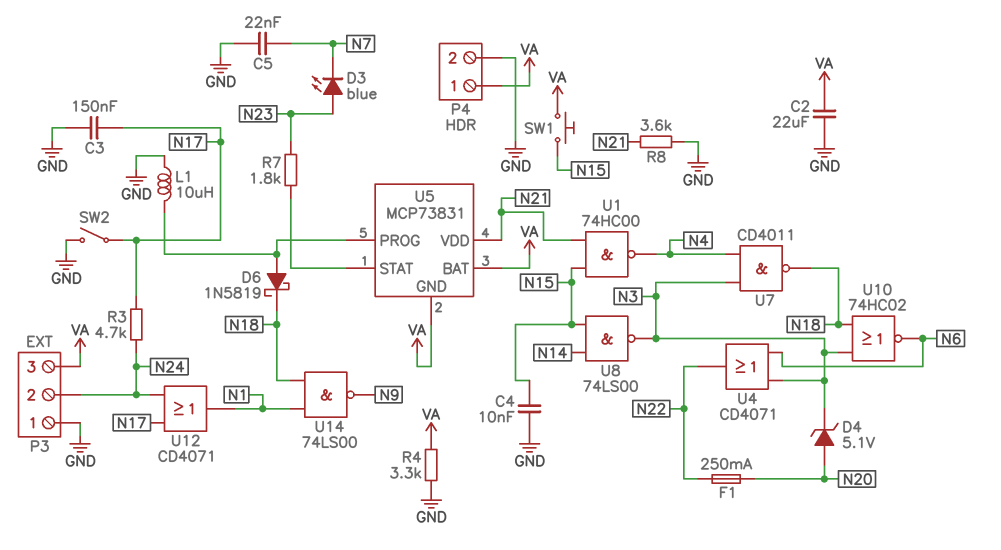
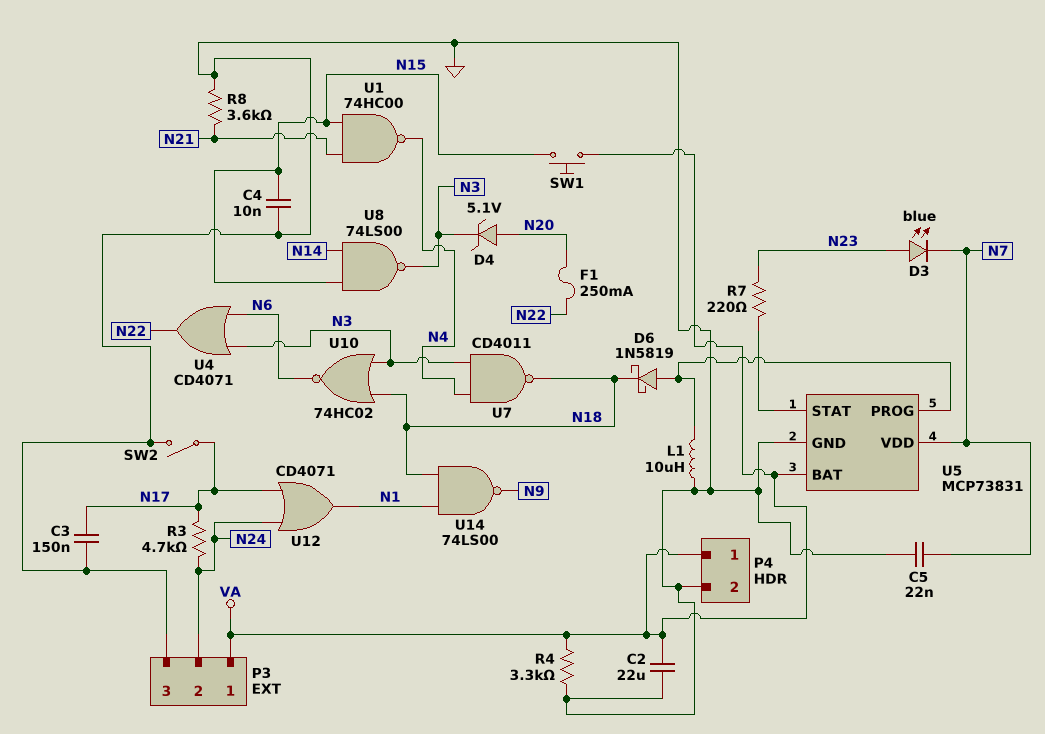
P3 pin 1: GND -> VA
P3 pin 3: VA -> GND
R7: 1.8k (N23, U5/STAT) -> 220 (N23, U5/STAT)
U5 pin GND: VA -> GND
U5 pin VDD: N21 -> N7

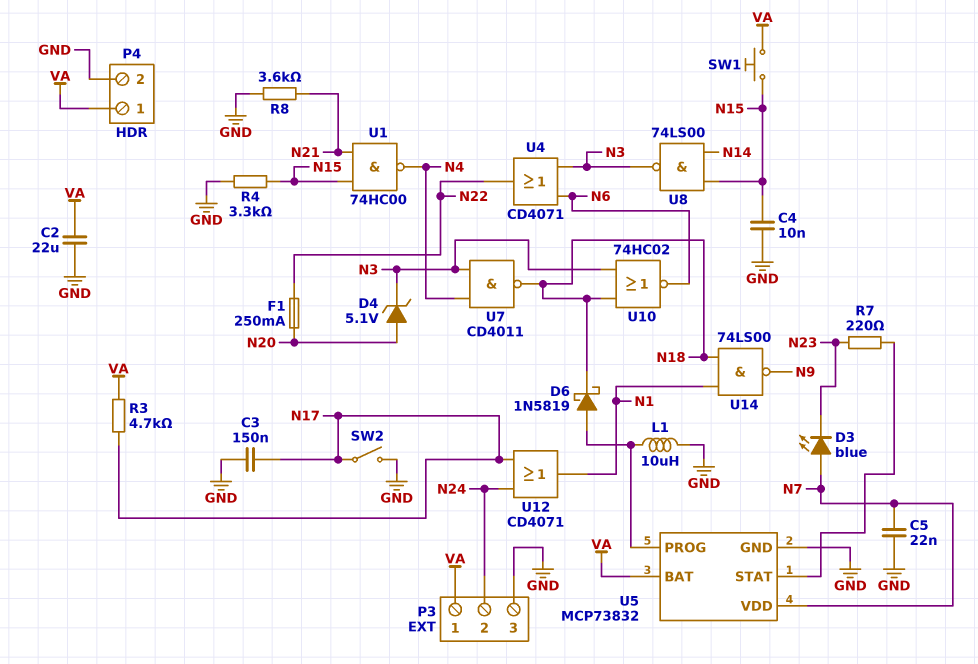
D3: LED blue (A N23, K N7) -> LED blue (A N7, K N23)
R3: 4.7k (N17, N24) -> 4.7k (N17, VA)
R4: 3.3k (GND, VA) -> 3.3k (GND, N15)
U5: MCP73831 -> MCP73832

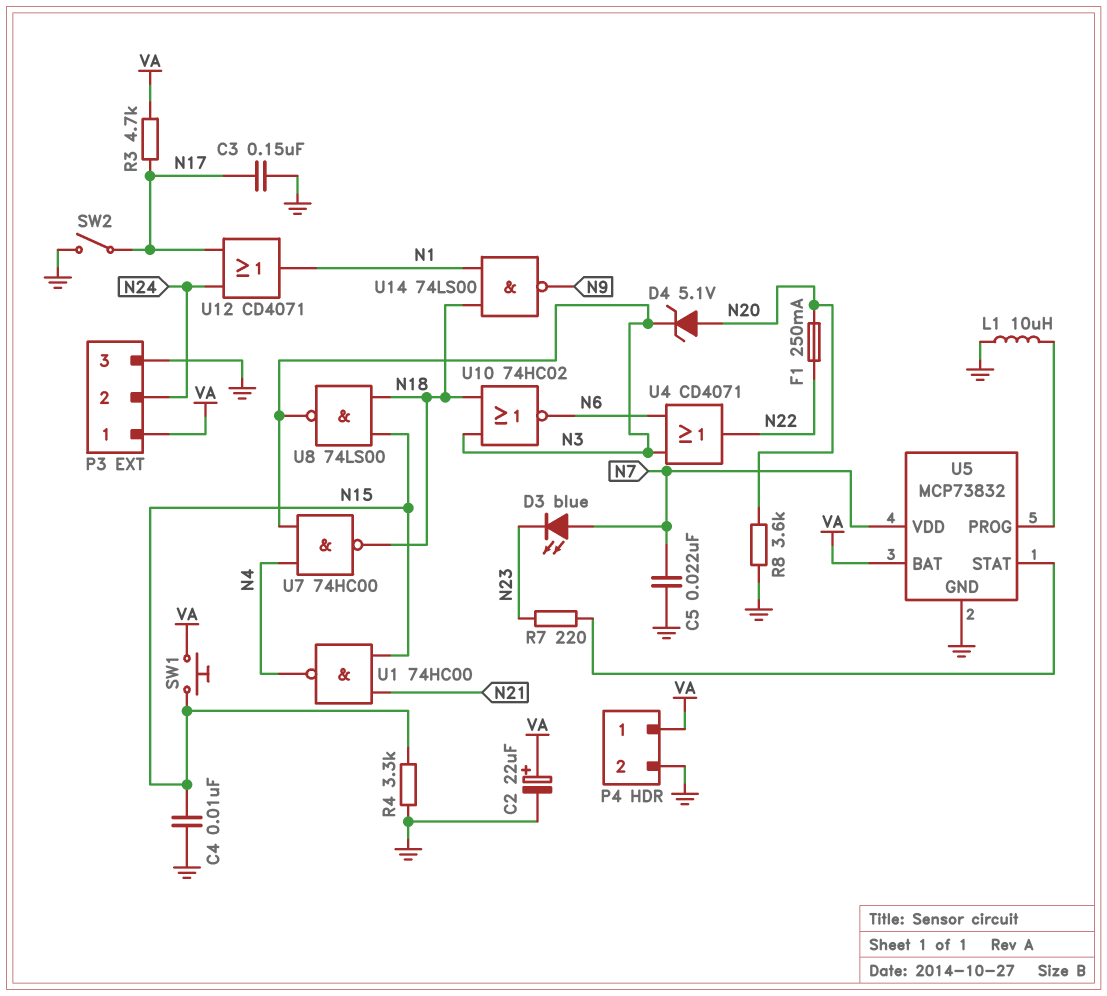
C2: 22uF (GND, VA) -> 22uF (plus VA, minus GND)
D6: schottky 1N5819 (A U5/PROG, K N18) -> none
R8: 3.6k (GND, N21) -> 3.6k (GND, N20)
U7: NAND CD4011 (in N3, in N4, out N18) -> NAND 74HC00 (in N3, in N4, out N18)
U8: NAND 74LS00 (in N14, in N15, out N3) -> NAND 74LS00 (in N15, in N18, out N3)

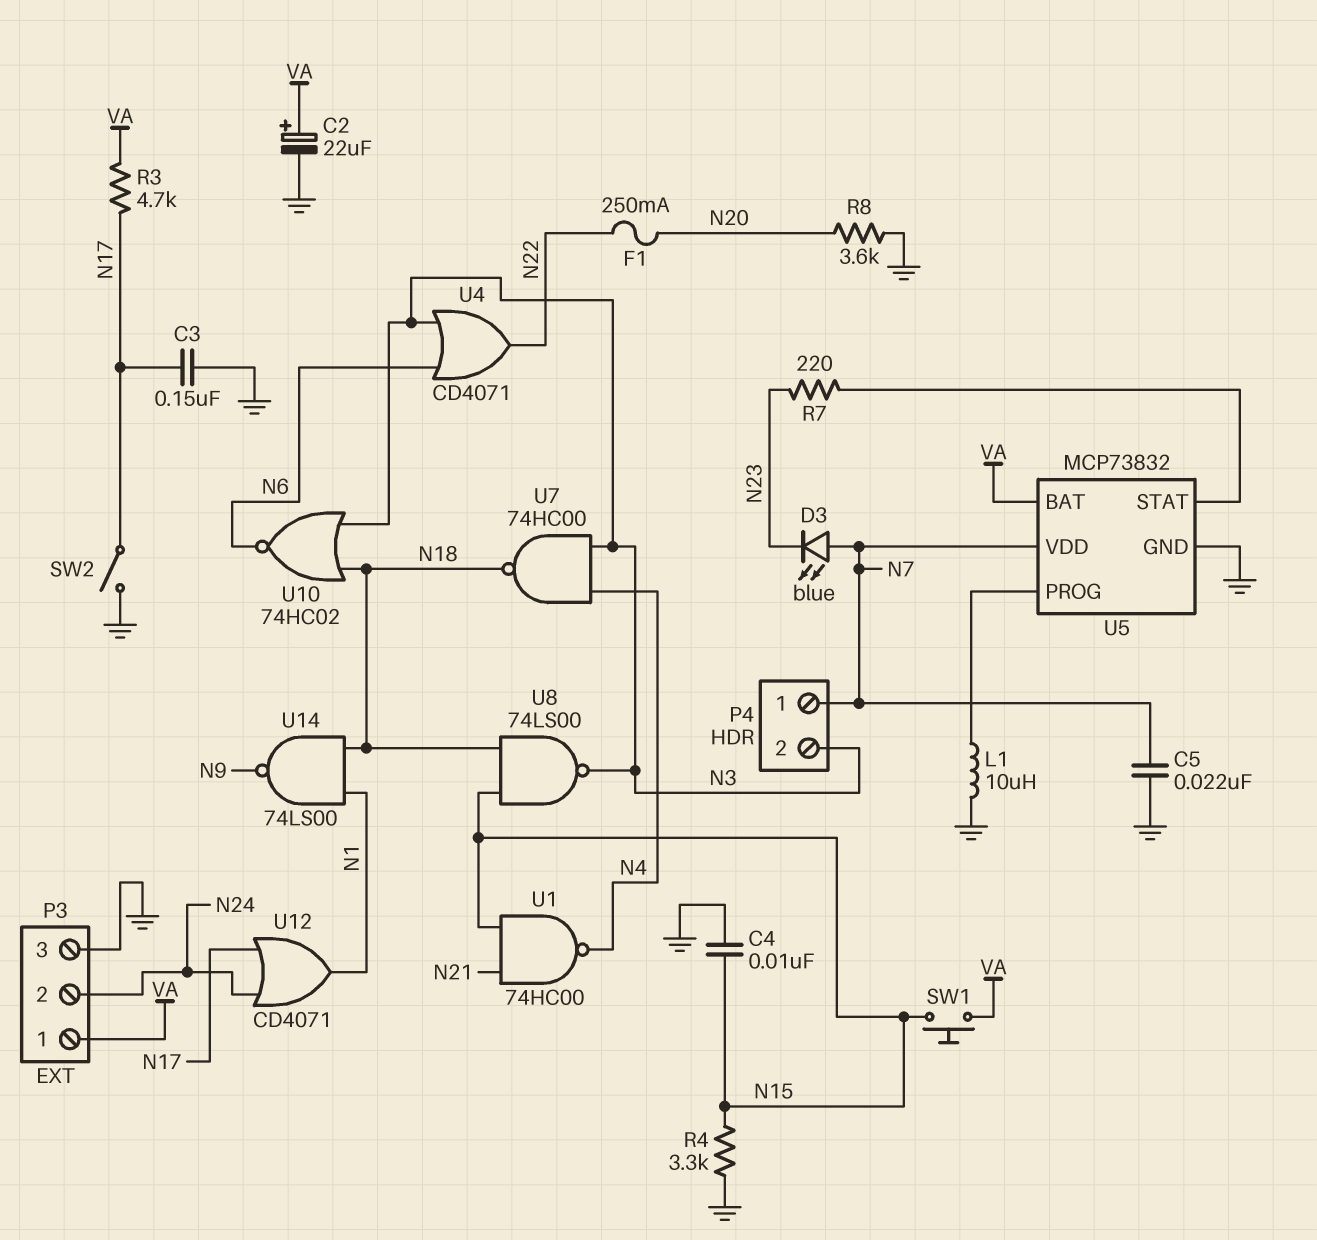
D4: zener 5.1V (A N20, K N3) -> none
P4 pin 1: VA -> N7
P4 pin 2: GND -> N3

